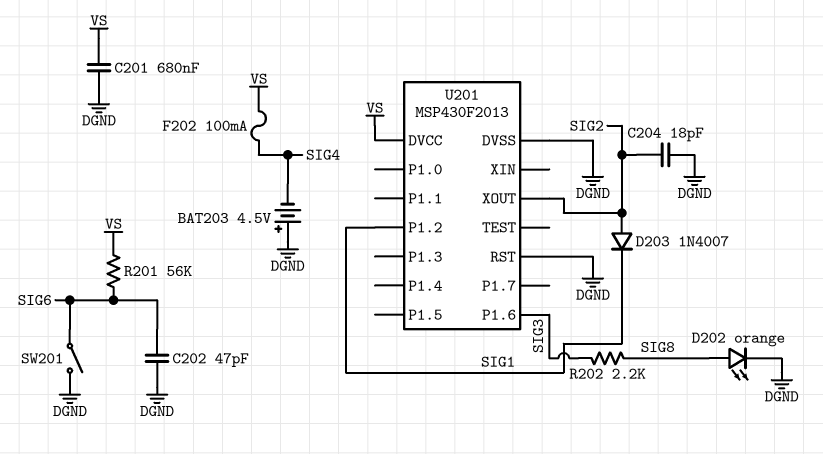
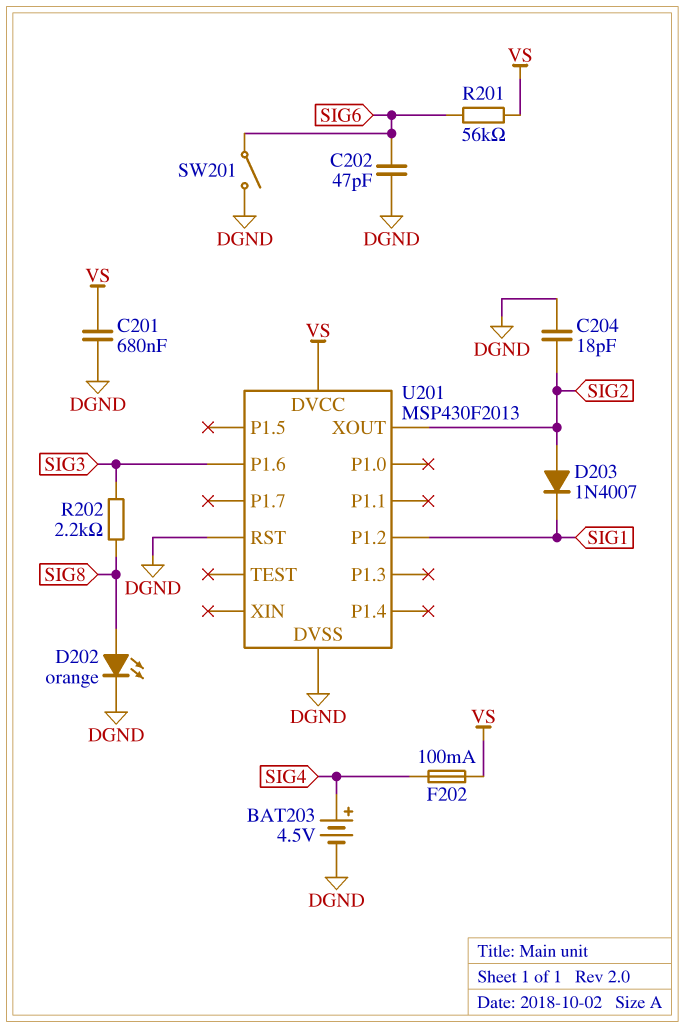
BAT203: 4.5V (plus DGND, minus SIG4) -> 4.5V (plus SIG4, minus DGND)

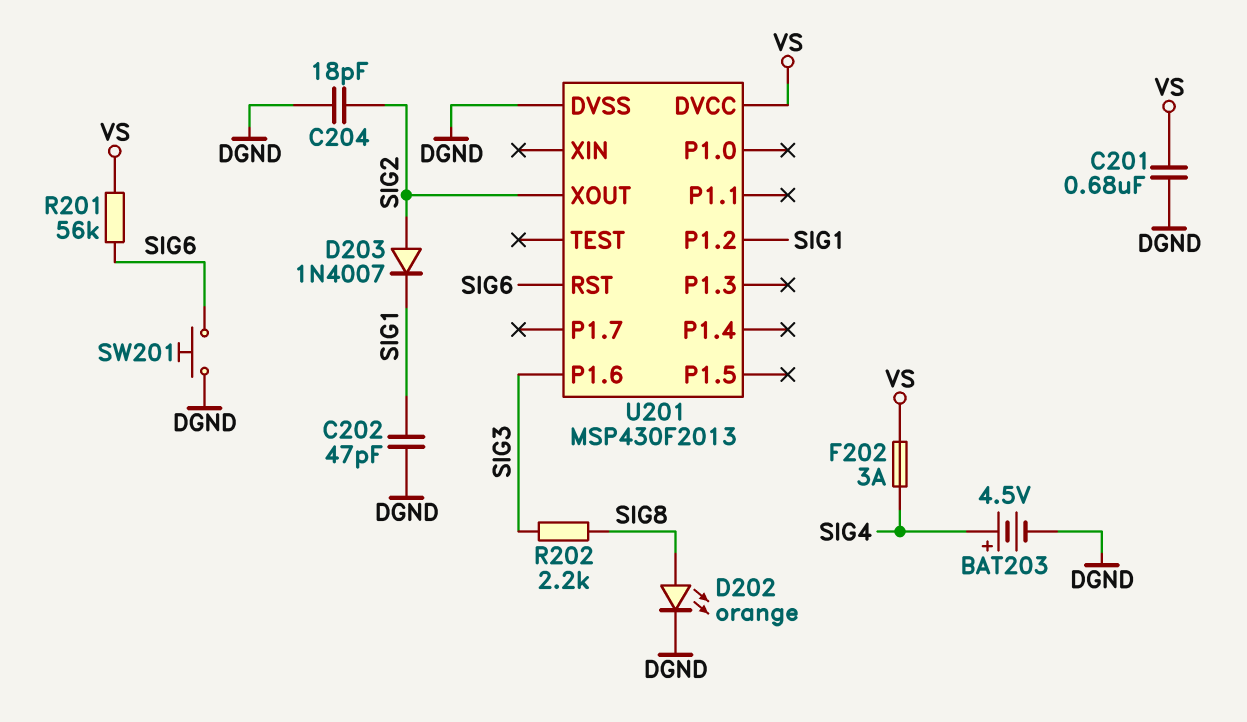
C202: 47pF (DGND, SIG6) -> 47pF (DGND, SIG1)
F202: 100mA (SIG4, VS) -> 3A (SIG4, VS)
SW201: switch (DGND, SIG6) -> button (DGND, SIG6)
U201 pin RST: DGND -> SIG6

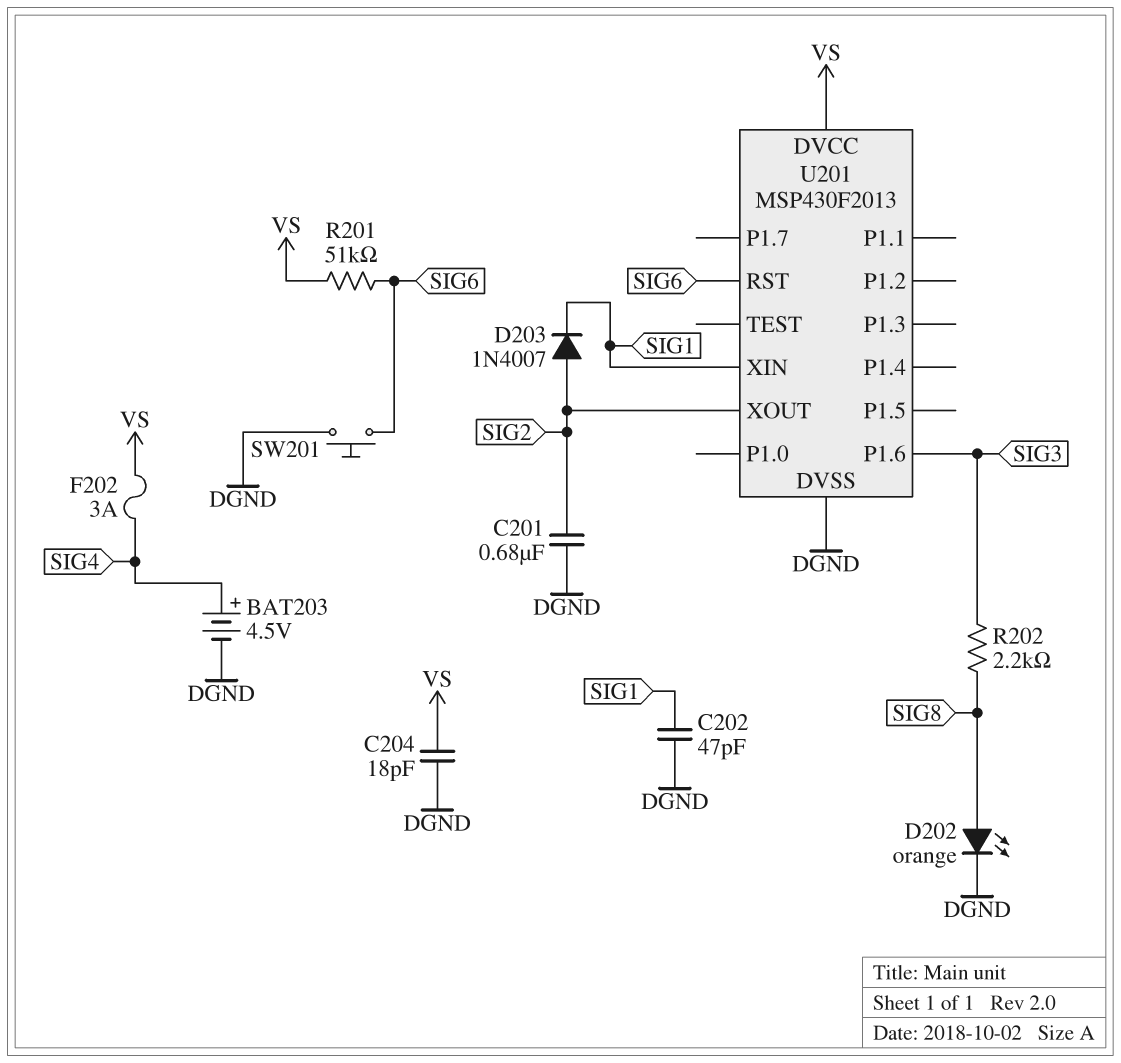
C201: 680nF (DGND, VS) -> 680nF (DGND, SIG2)
C204: 18pF (DGND, SIG2) -> 18pF (DGND, VS)
R201: 56k (SIG6, VS) -> 51k (SIG6, VS)
U201 pin P1.2: SIG1 -> none
U201 pin XIN: none -> SIG1

